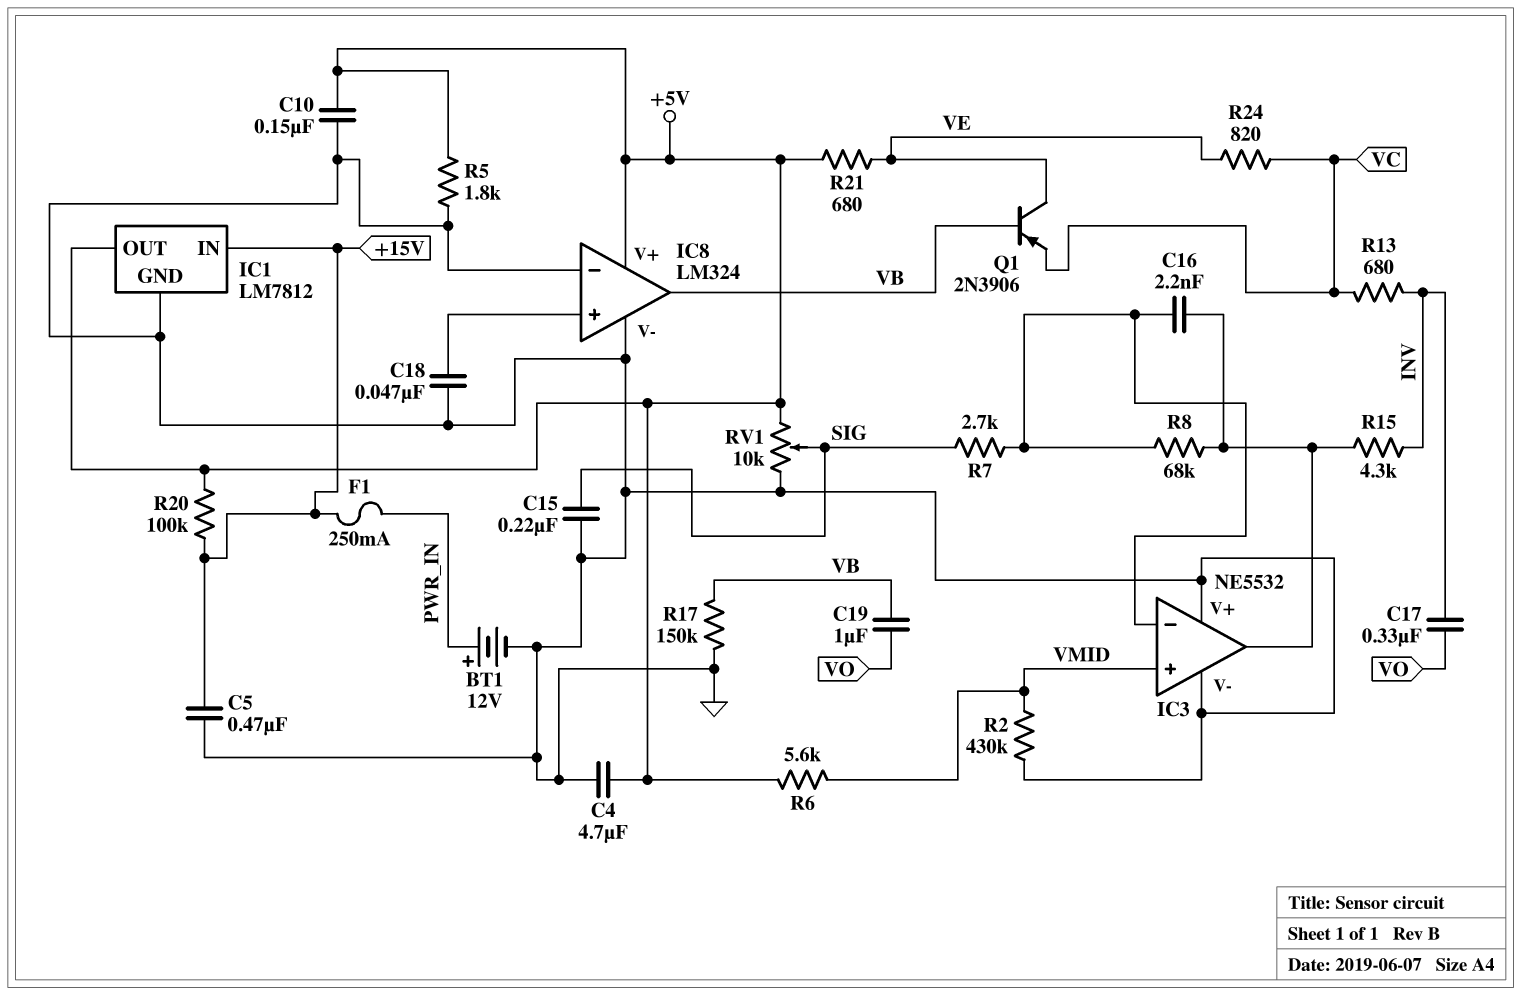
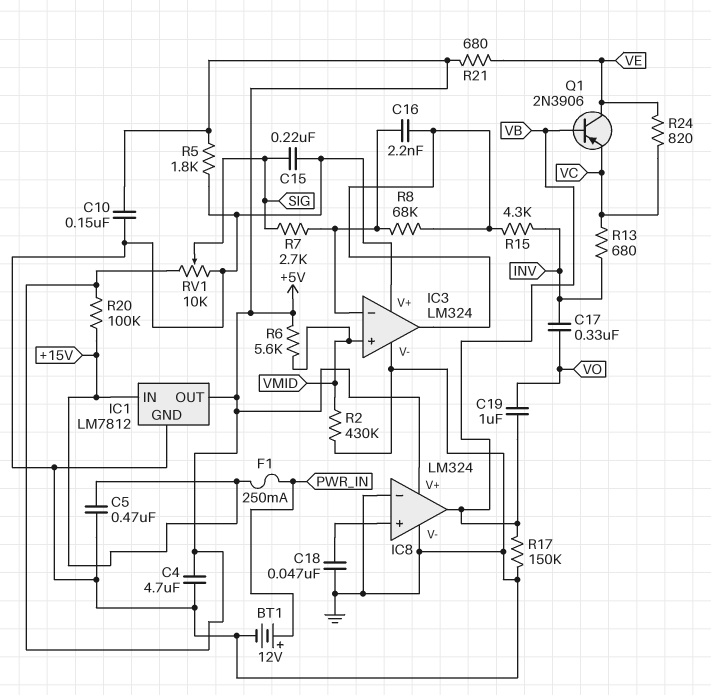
IC3: NE5532 -> LM324

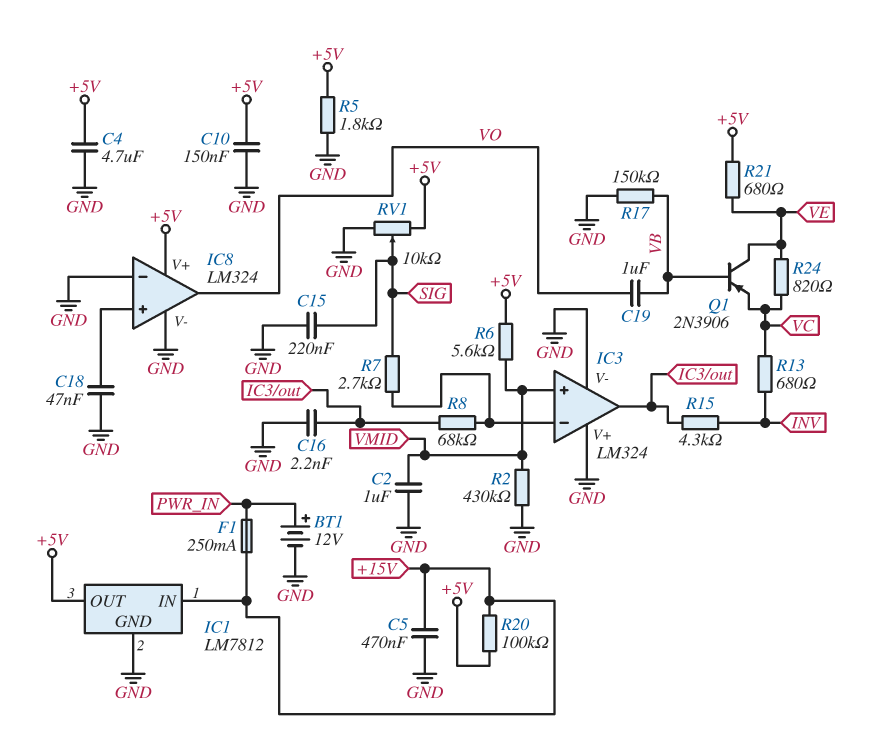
C2: none -> 1uF (GND, VMID)
C16: 2.2nF (IC3/in-, IC3/out) -> 2.2nF (GND, IC3/out)
C17: 330nF (INV, VO) -> none
IC8 pin out: VB -> VO

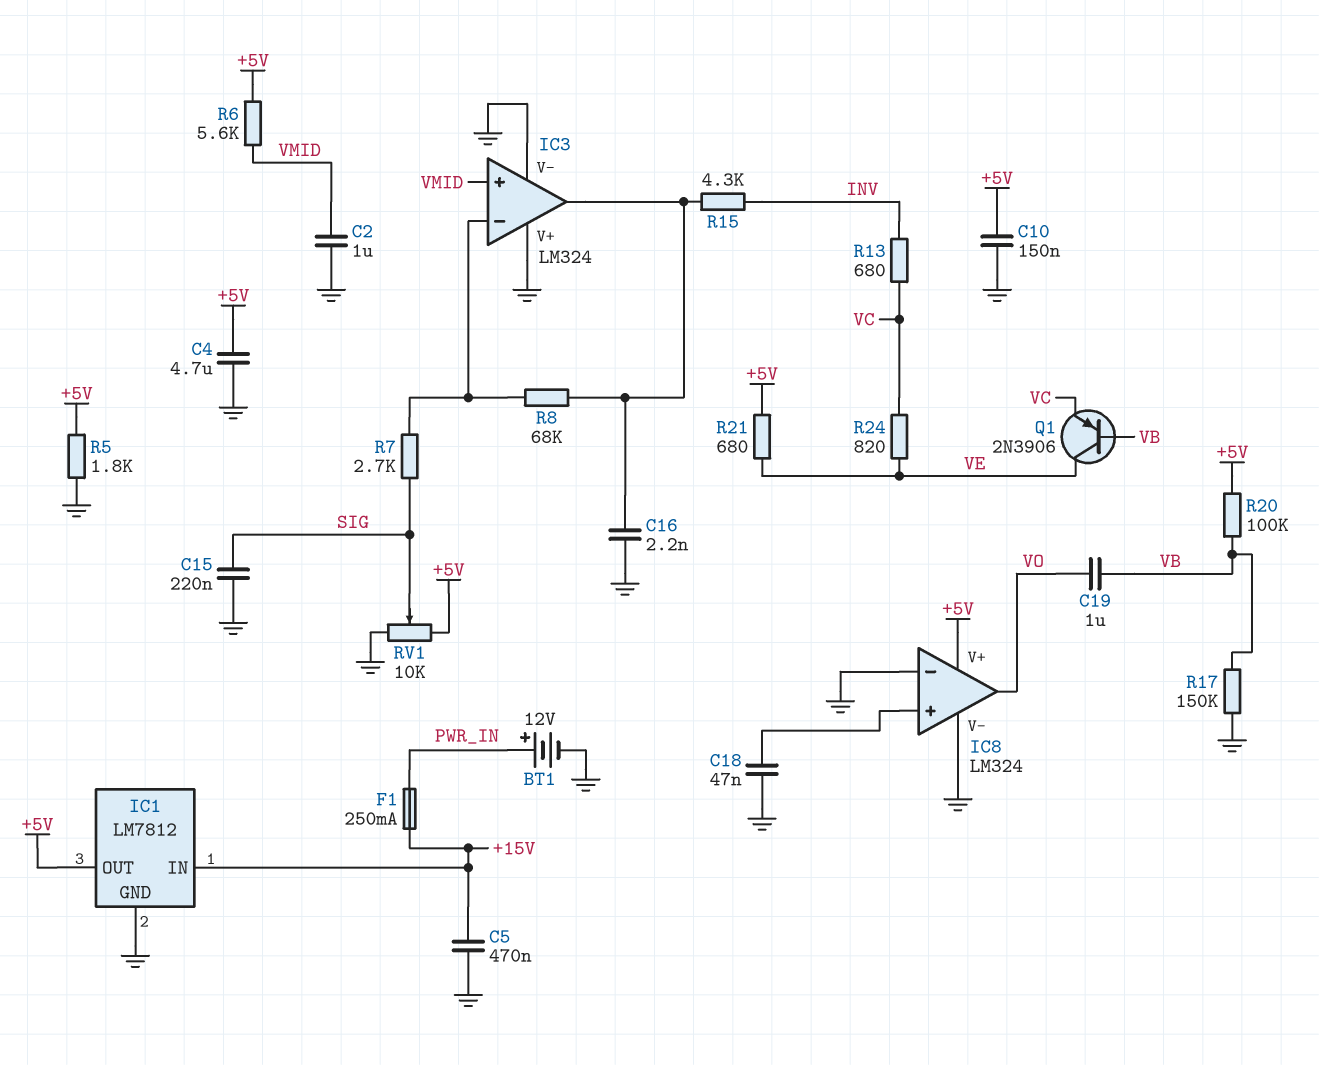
R2: 430k (GND, VMID) -> none
R20: 100k (+5V, +15V) -> 100k (+5V, VB)

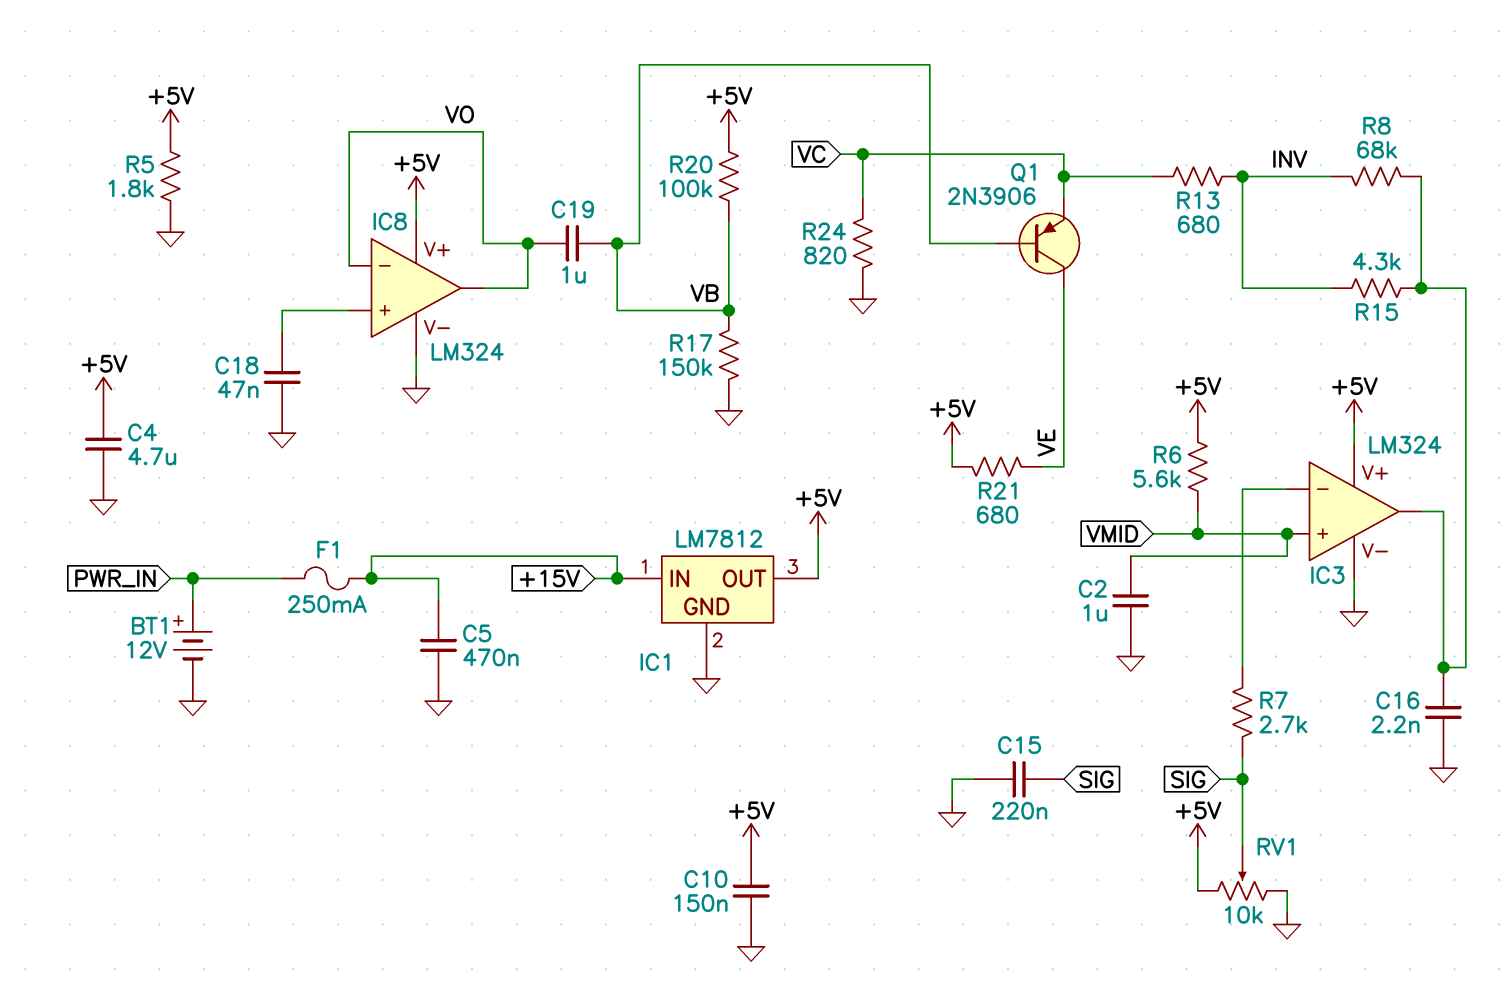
IC3 pin V+: GND -> +5V
IC8 pin in-: GND -> VO
R8: 68k (IC3/in-, IC3/out) -> 68k (IC3/out, INV)
R24: 820 (VC, VE) -> 820 (GND, VC)

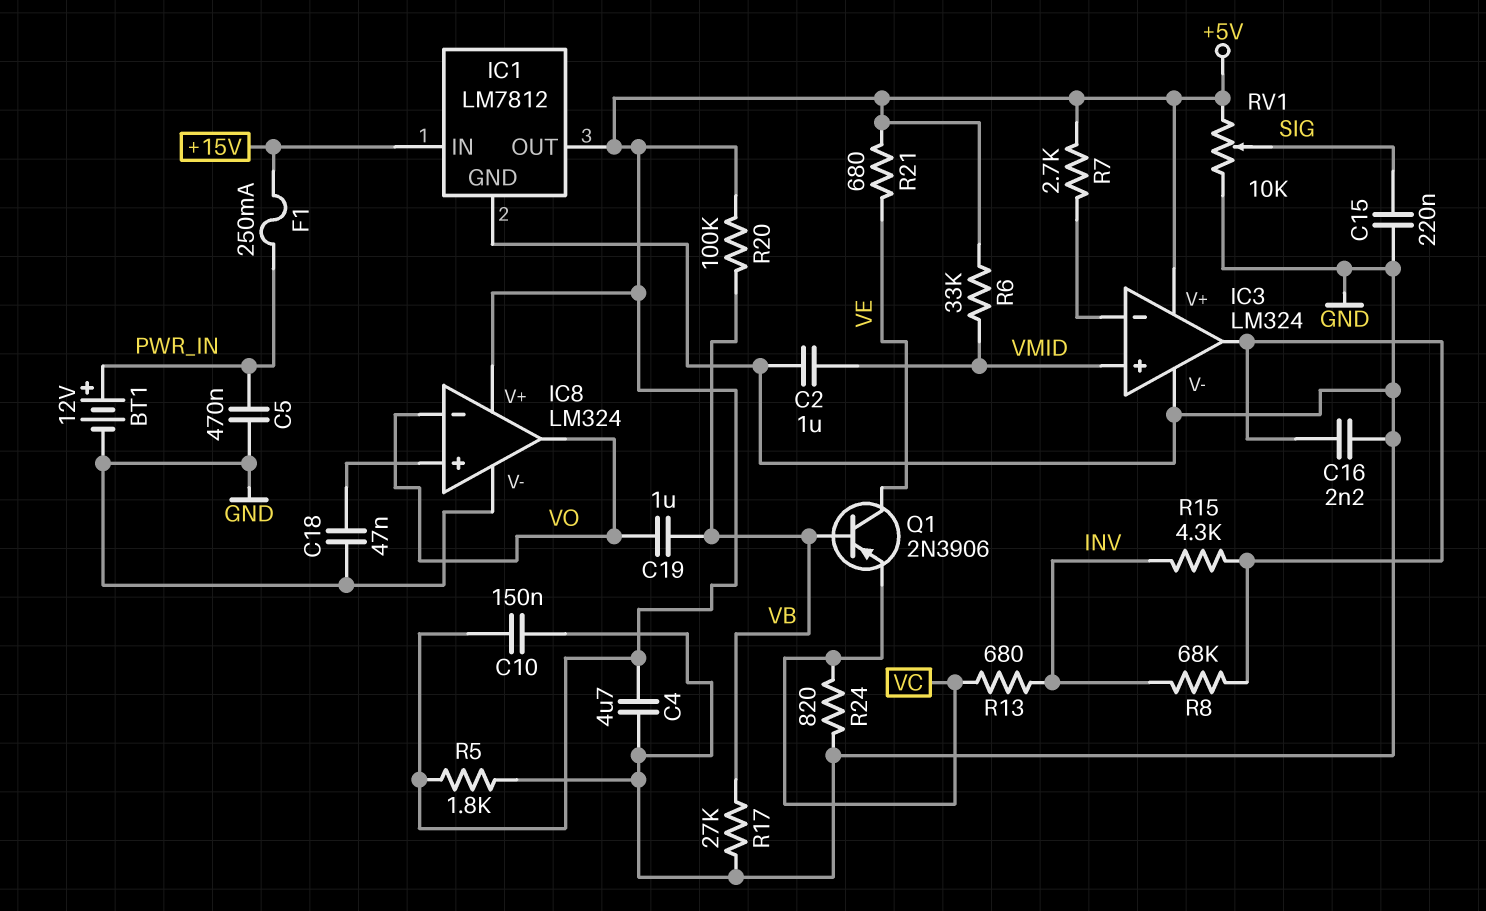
C5: 470nF (+15V, GND) -> 470nF (GND, PWR_IN)
R6: 5.6k (+5V, VMID) -> 33k (+5V, VMID)
R7: 2.7k (IC3/in-, SIG) -> 2.7k (+5V, IC3/in-)
R17: 150k (GND, VB) -> 27k (GND, VB)

